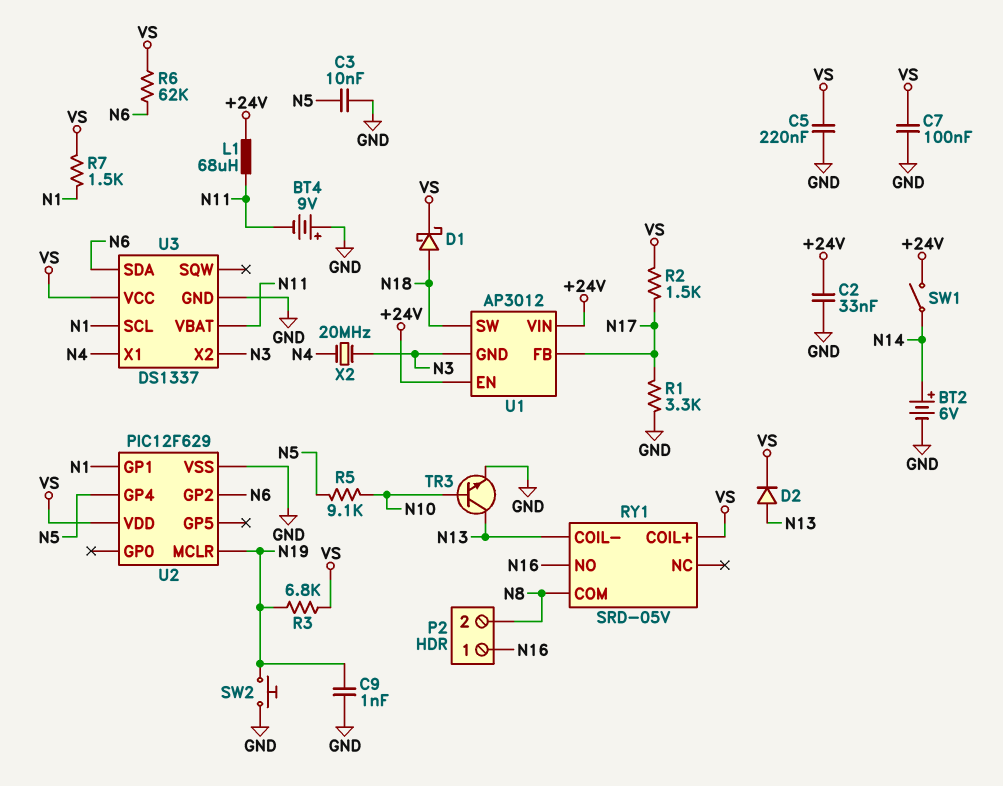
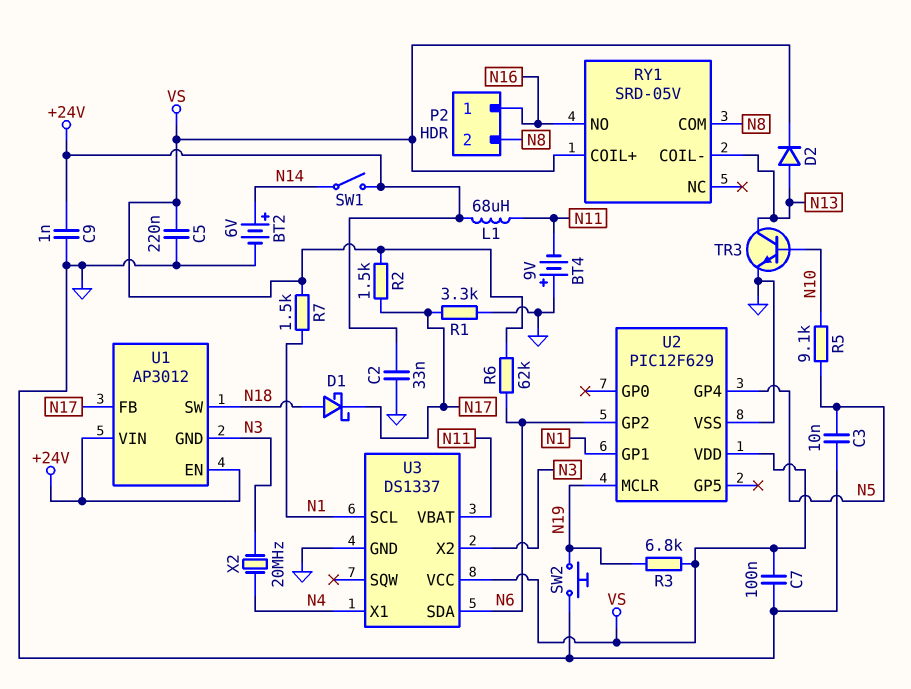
C9: 1nF (GND, N19) -> 1nF (+24V, GND)
D1: schottky (A N18, K VS) -> schottky (A N18, K N17)

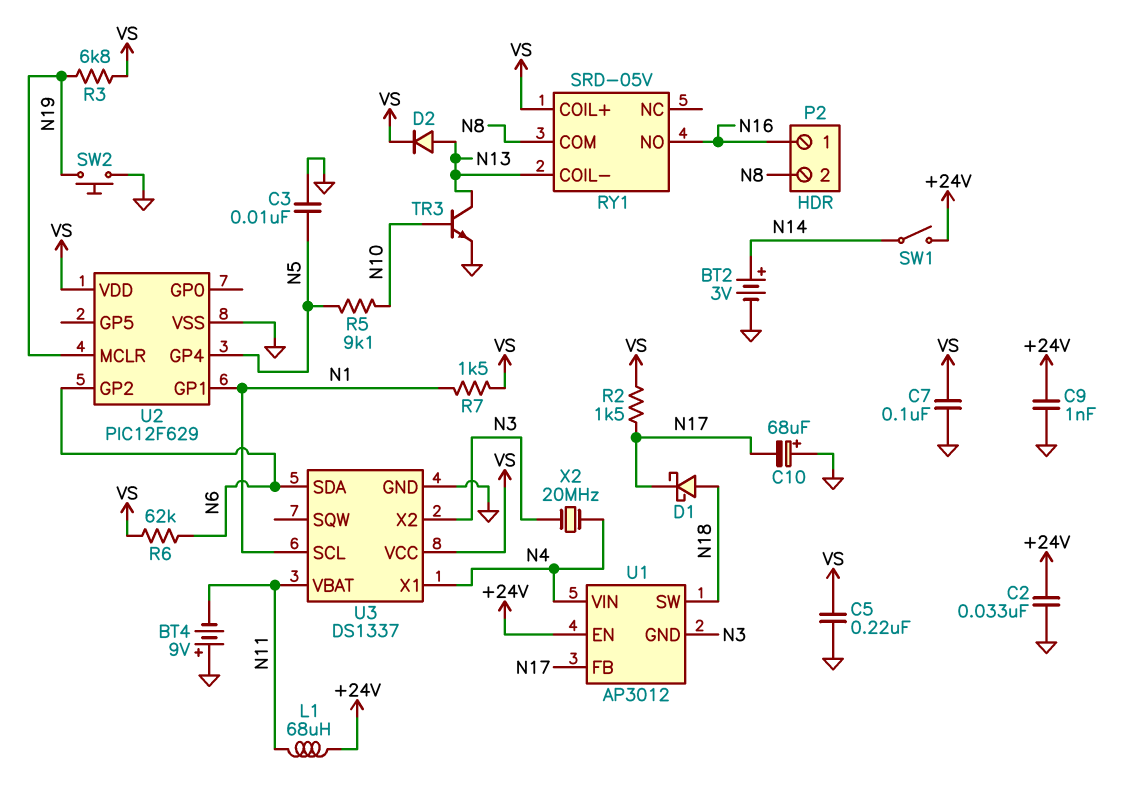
BT2: 6V (plus N14, minus GND) -> 3V (plus N14, minus GND)
C10: none -> 68uF (plus GND, minus N17)
R1: 3.3k (GND, N17) -> none
U1 pin VIN: +24V -> N4

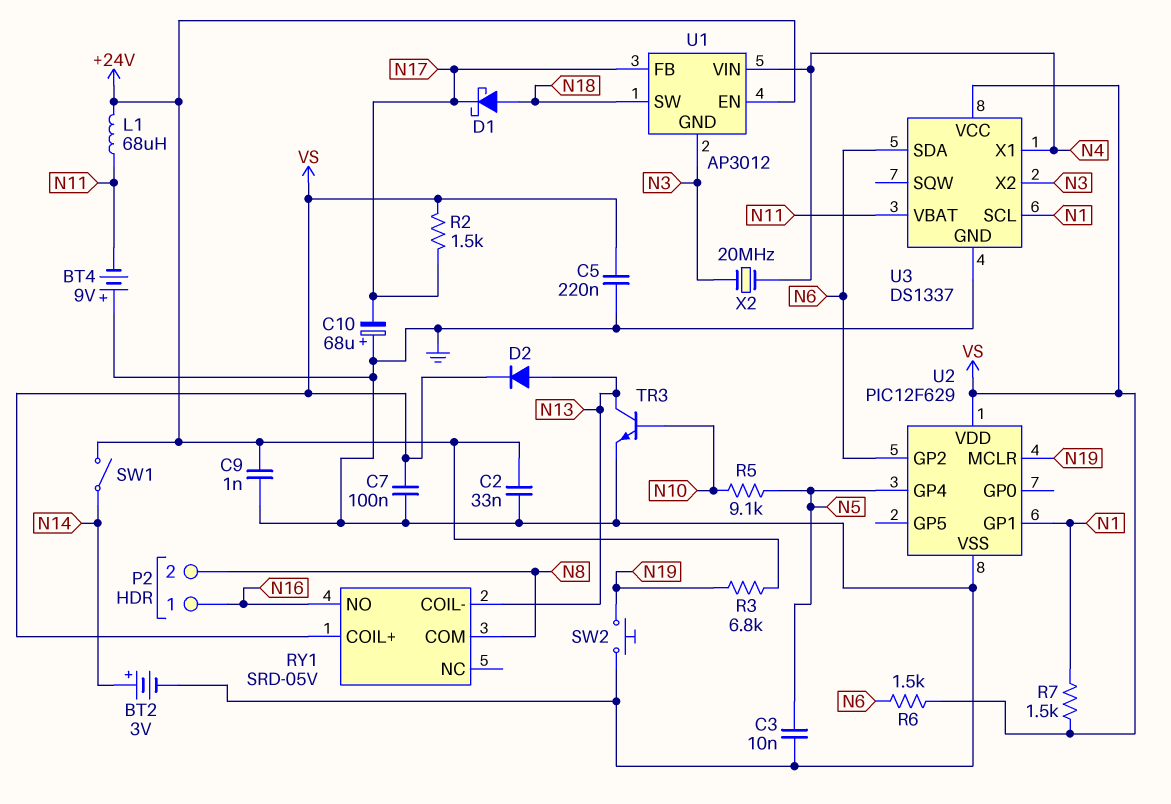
R3: 6.8k (N19, VS) -> 6.8k (+24V, N19)
R6: 62k (N6, VS) -> 1.5k (N6, VS)

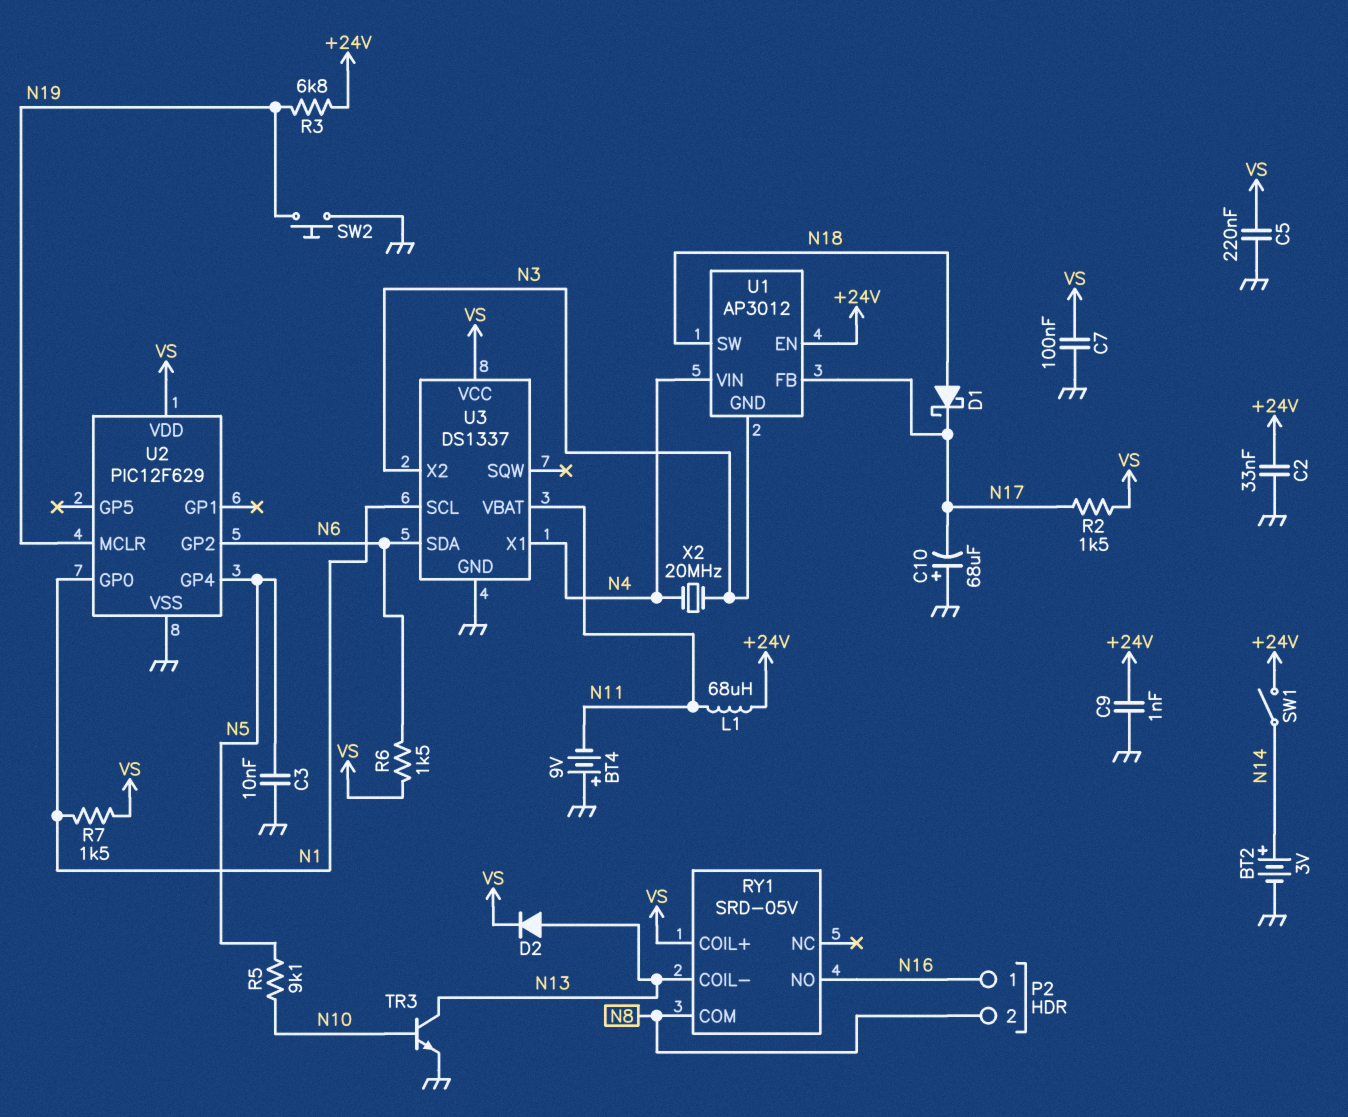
U2 pin GP0: none -> N1
U2 pin GP1: N1 -> none

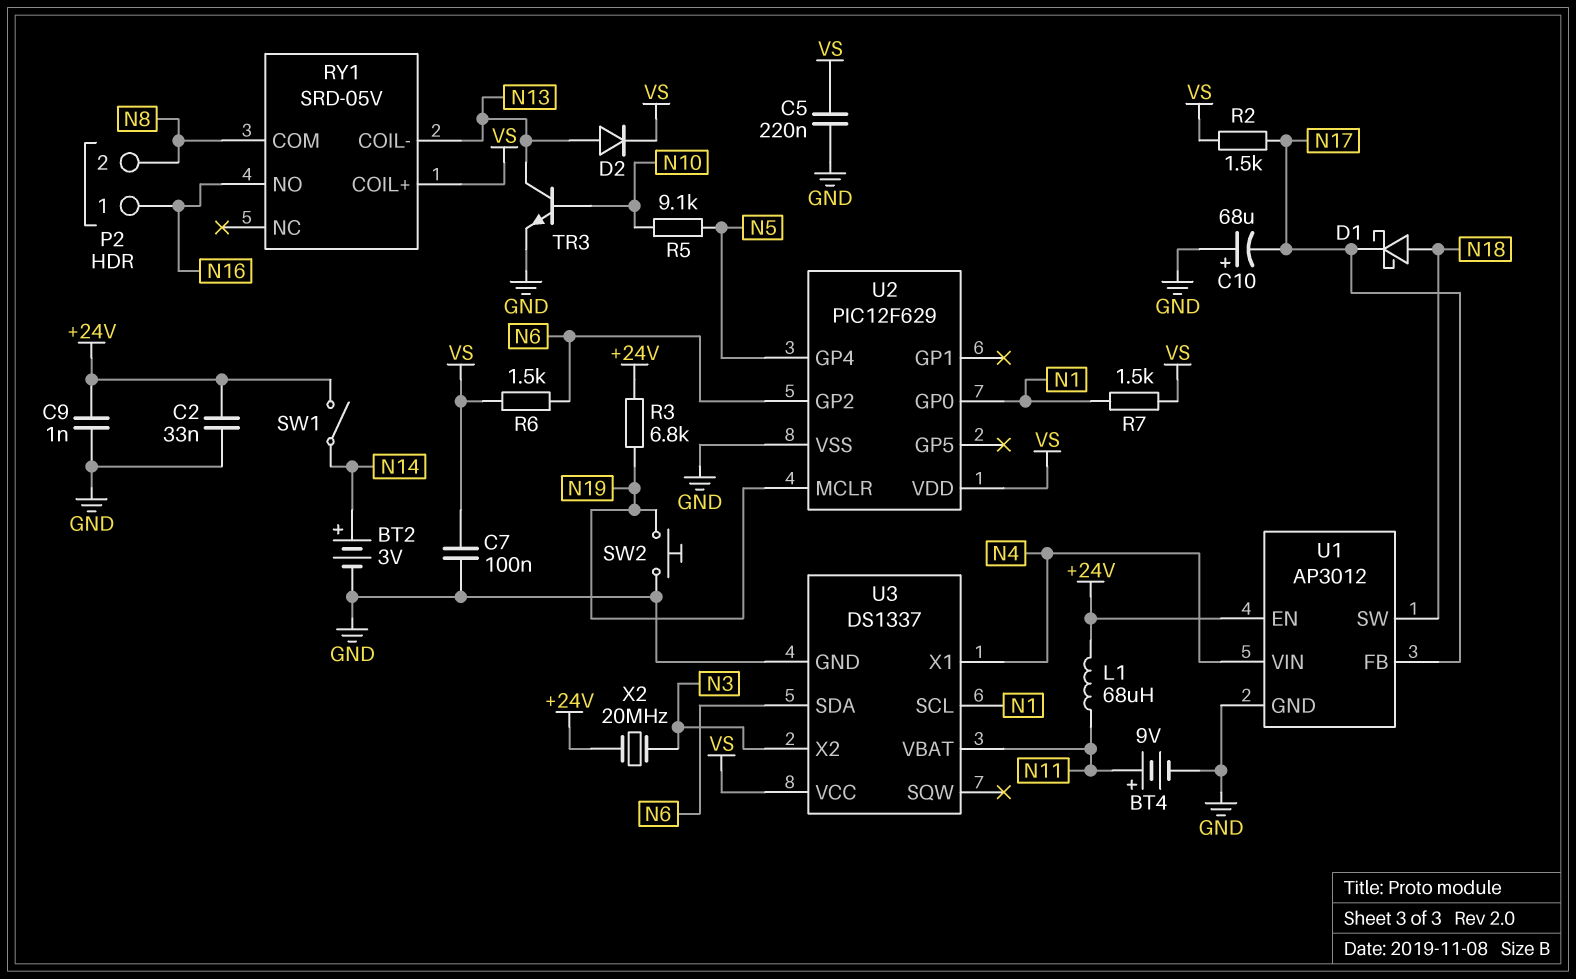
BT4: 9V (plus GND, minus N11) -> 9V (plus N11, minus GND)
C3: 10nF (GND, N5) -> none
U1 pin GND: N3 -> GND
X2: 20MHz (N3, N4) -> 20MHz (+24V, N3)

